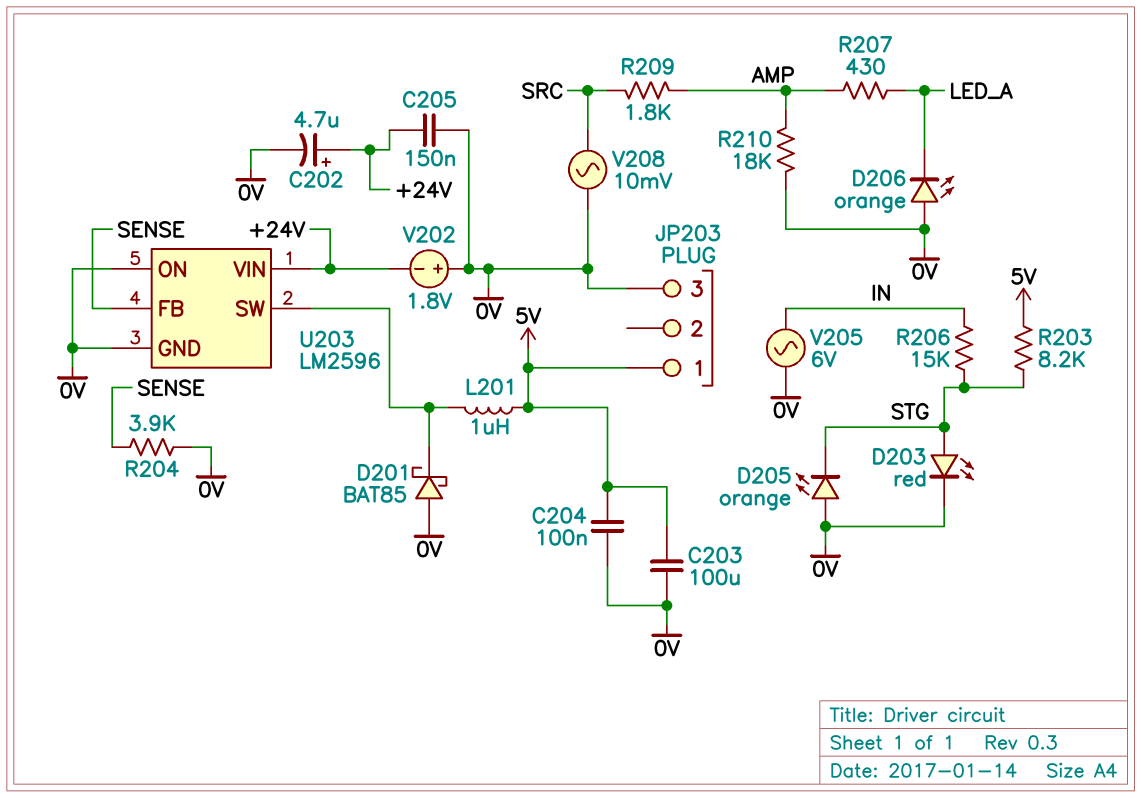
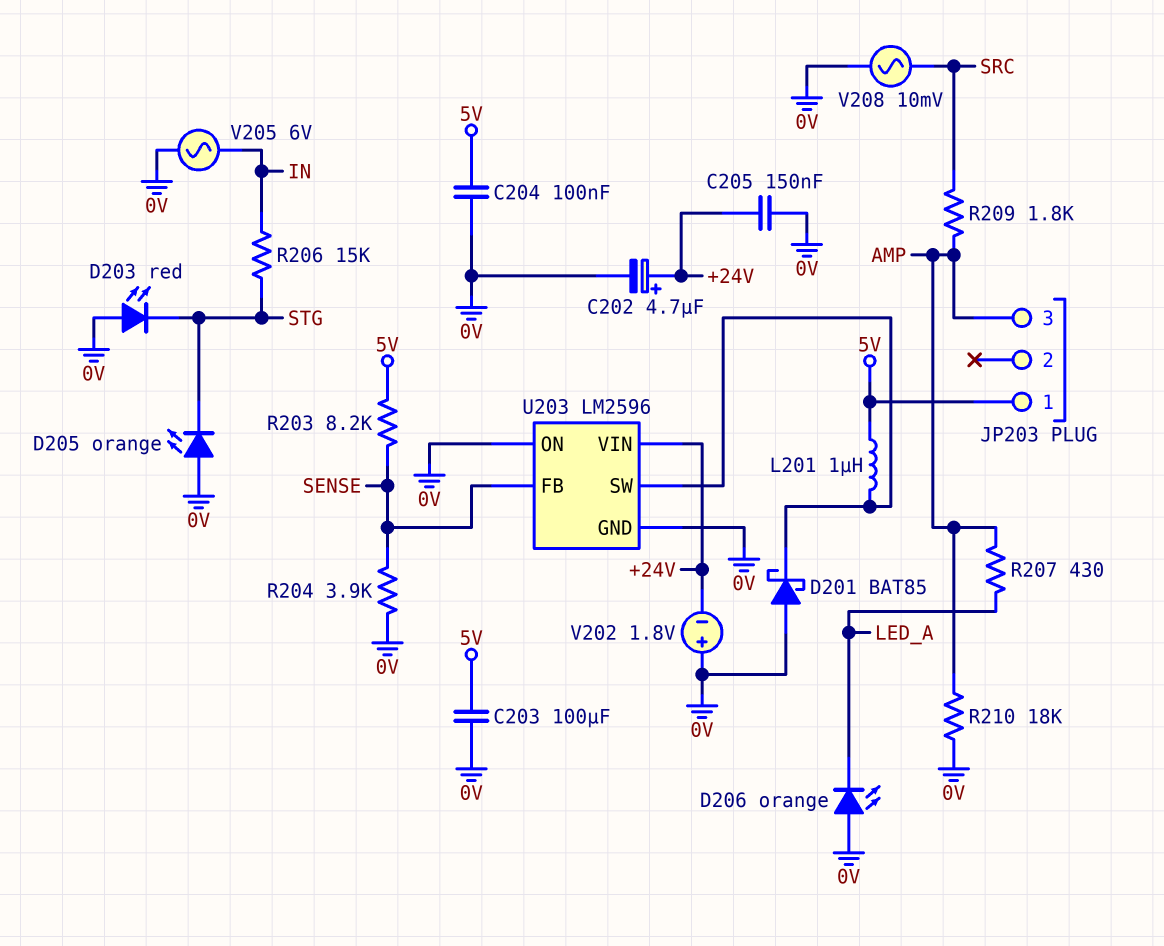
D203: LED red (A STG, K 0V) -> LED red (A 0V, K STG)
JP203 pin 3: 0V -> AMP
R203: 8.2k (5V, STG) -> 8.2k (5V, SENSE)

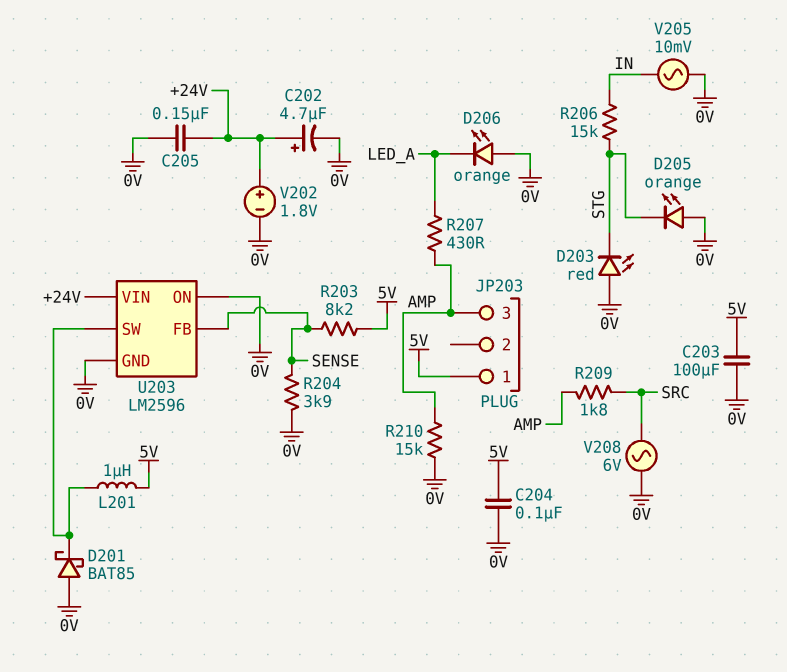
R210: 18k (0V, AMP) -> 15k (0V, AMP)
V202: 1.8V (plus 0V, minus +24V) -> 1.8V (plus +24V, minus 0V)
V205: AC 6V (0V, IN) -> AC 10mV (0V, IN)
V208: AC 10mV (0V, SRC) -> AC 6V (0V, SRC)

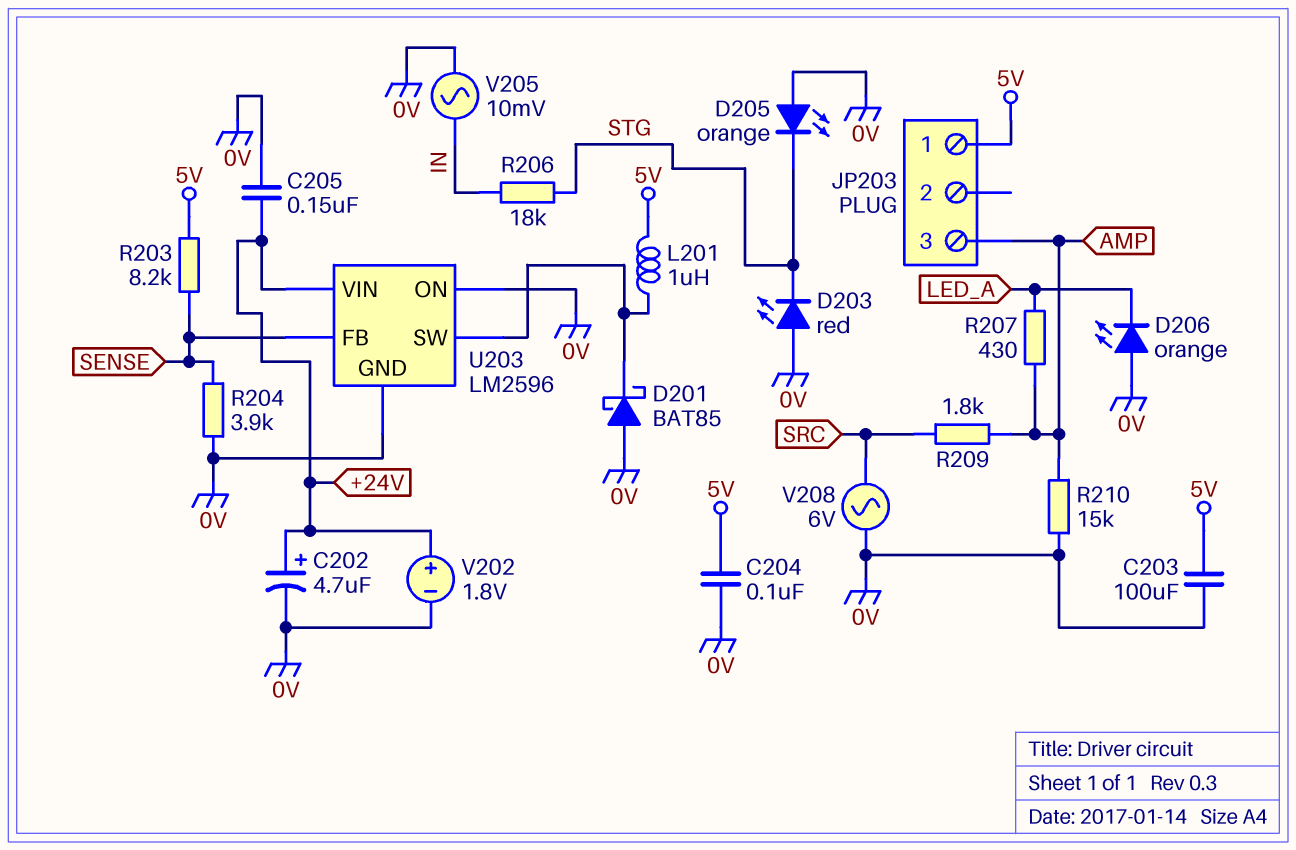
R206: 15k (IN, STG) -> 18k (IN, STG)

